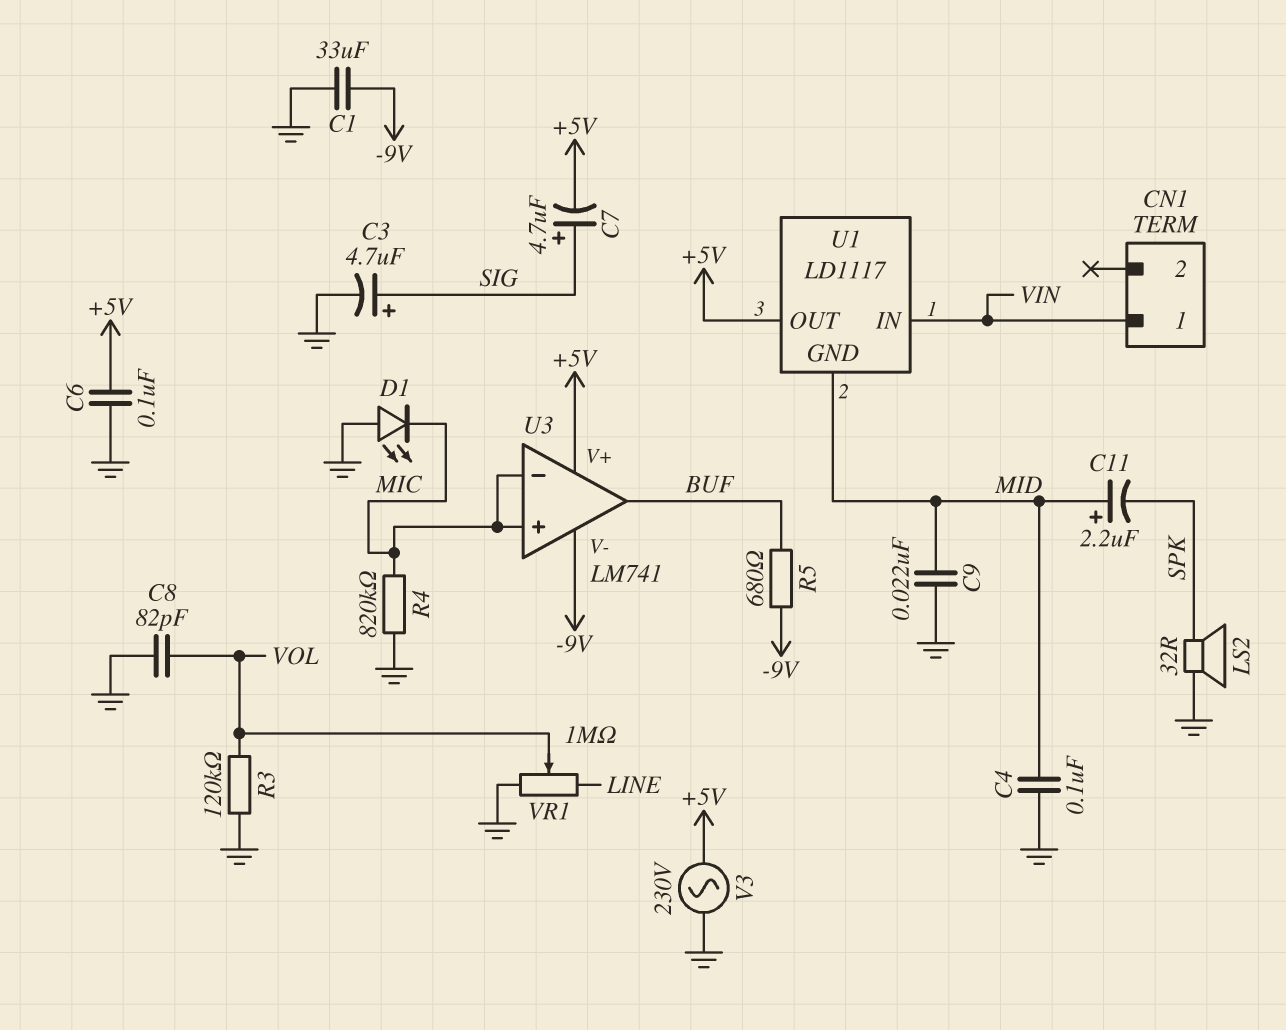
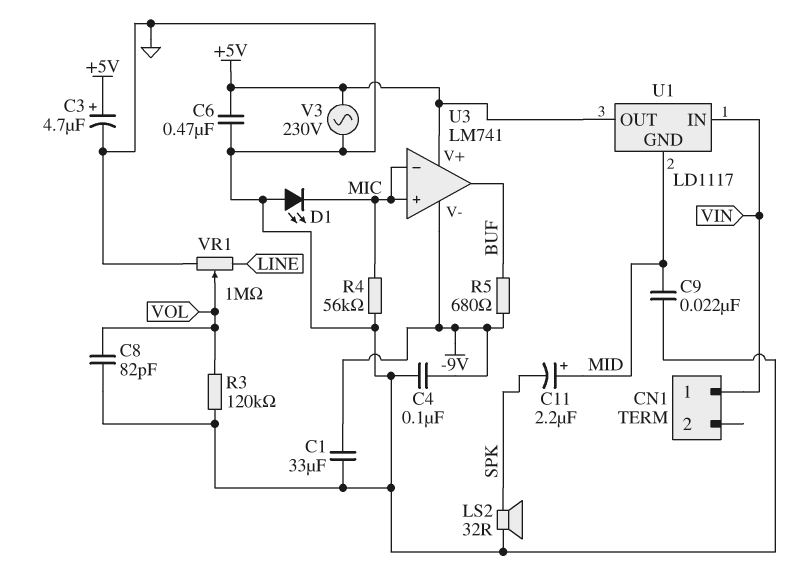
C3: 4.7uF (plus SIG, minus GND) -> 4.7uF (plus +5V, minus GND)
C4: 100nF (GND, MID) -> 100nF (-9V, GND)
C6: 100nF (+5V, GND) -> 470nF (+5V, GND)
C7: 4.7uF (plus SIG, minus +5V) -> none
R4: 820k (GND, MIC) -> 56k (GND, MIC)

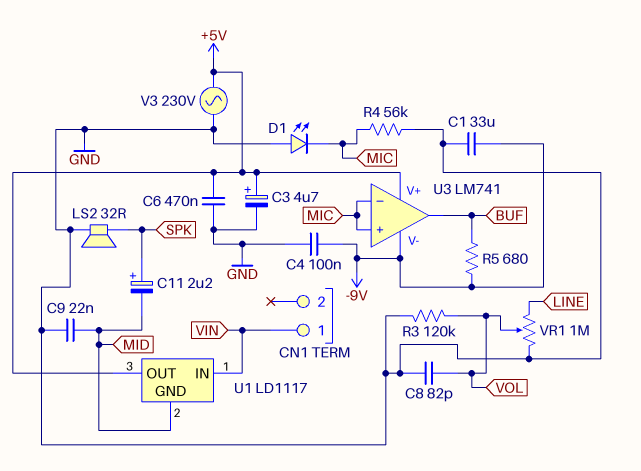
C11: 2.2uF (plus MID, minus SPK) -> 2.2uF (plus SPK, minus MID)

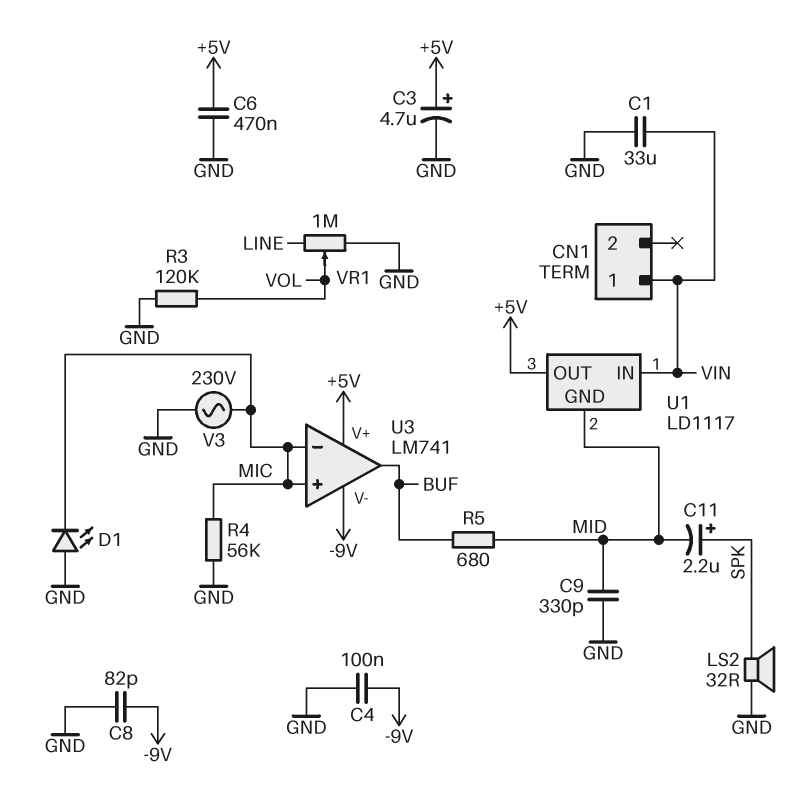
C1: 33uF (-9V, GND) -> 33uF (GND, VIN)
C8: 82pF (GND, VOL) -> 82pF (-9V, GND)
C9: 22nF (GND, MID) -> 330pF (GND, MID)
R5: 680 (-9V, BUF) -> 680 (BUF, MID)
V3: AC 230V (+5V, GND) -> AC 230V (GND, MIC)

